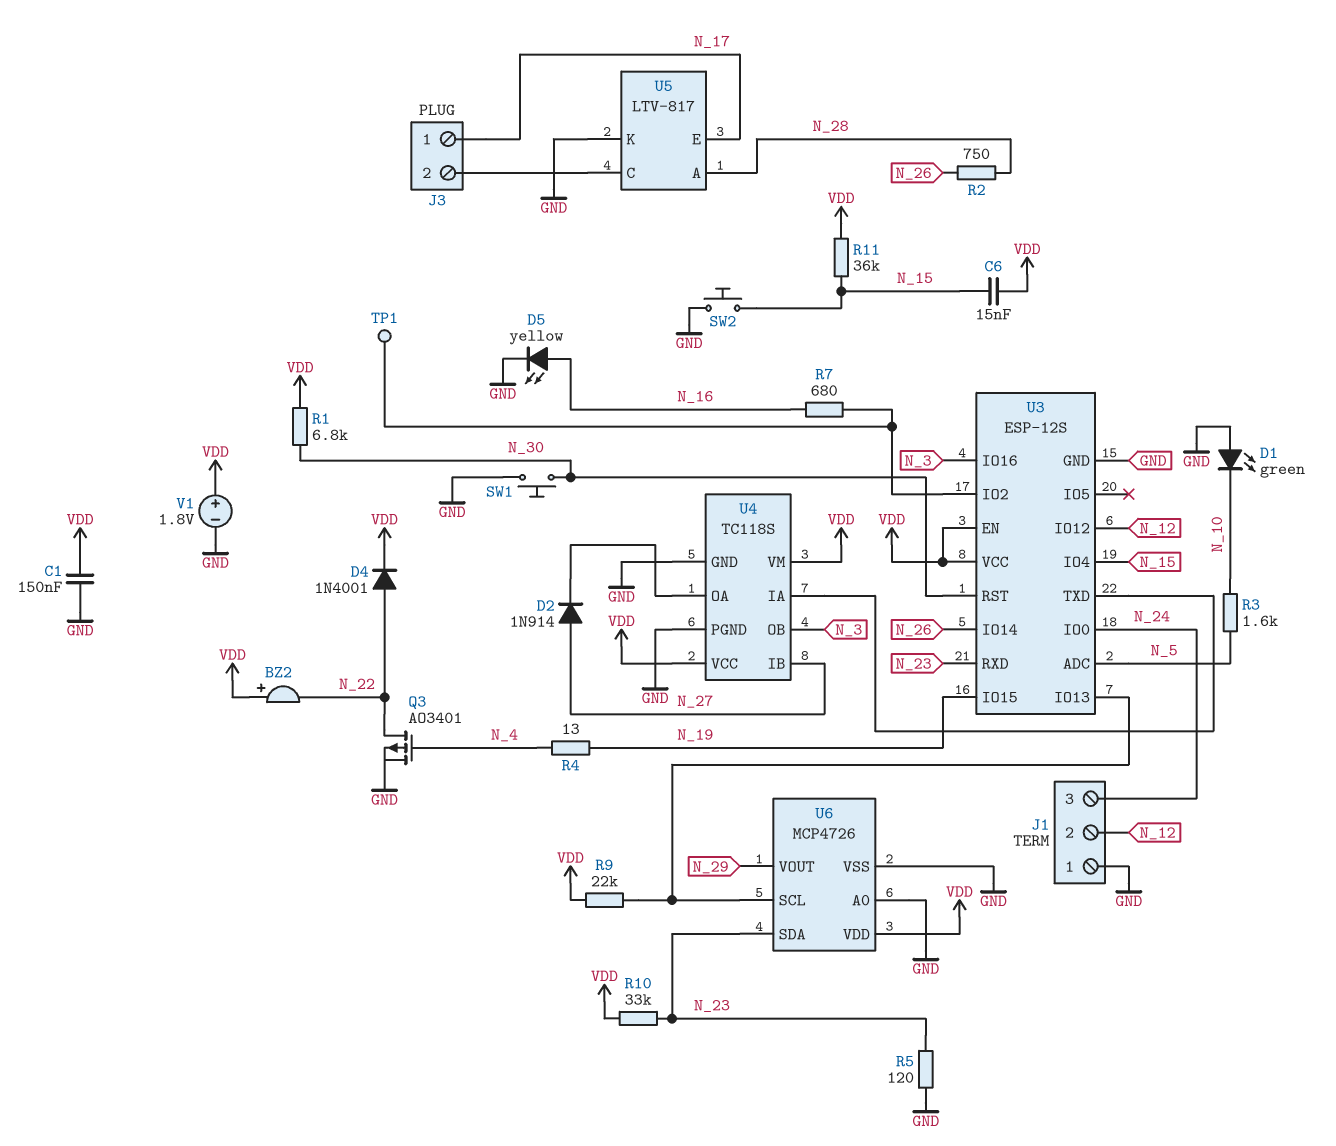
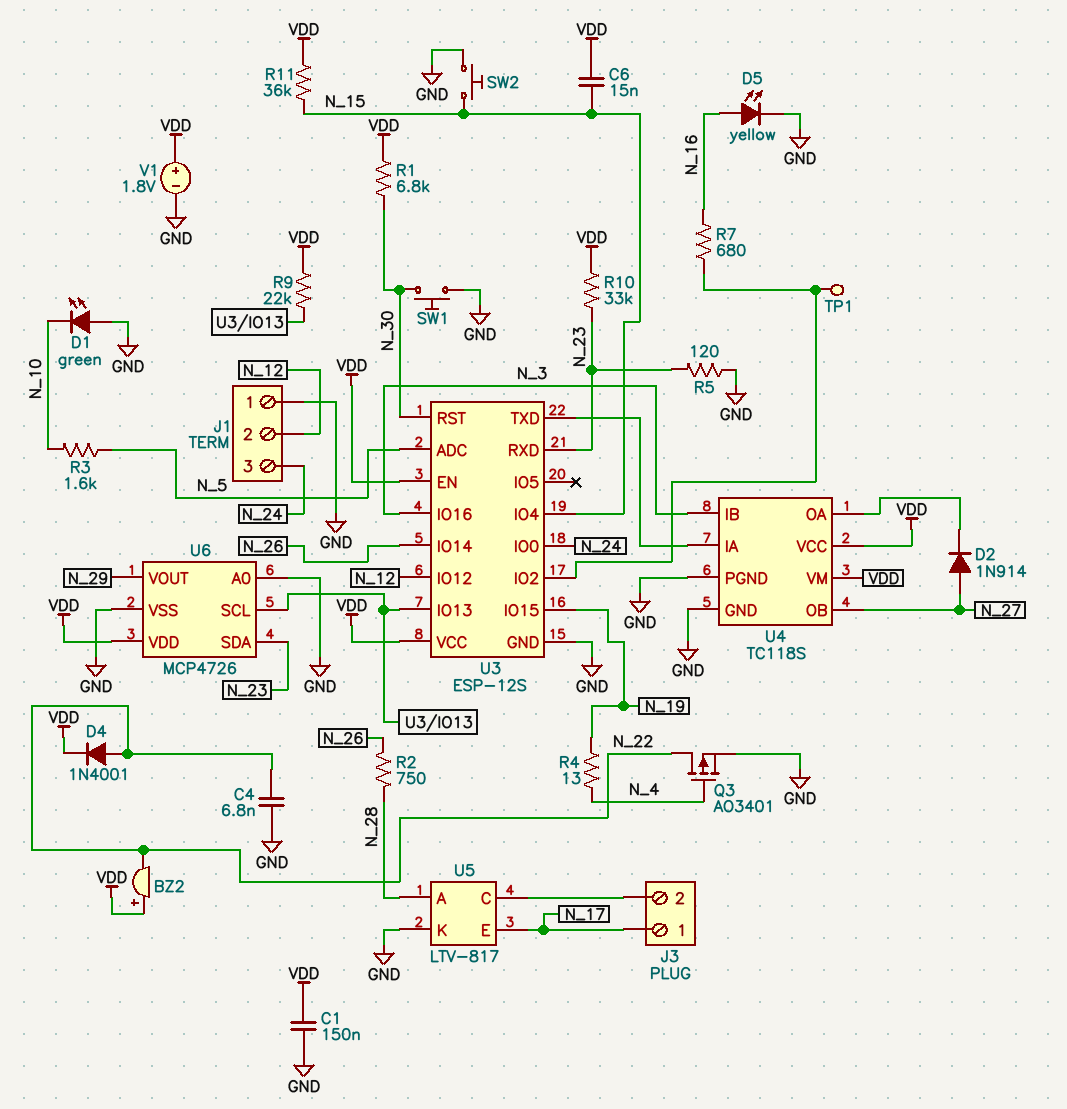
C4: none -> 6.8nF (GND, N_22)
U4 pin IB: N_27 -> N_3
U4 pin OB: N_3 -> N_27

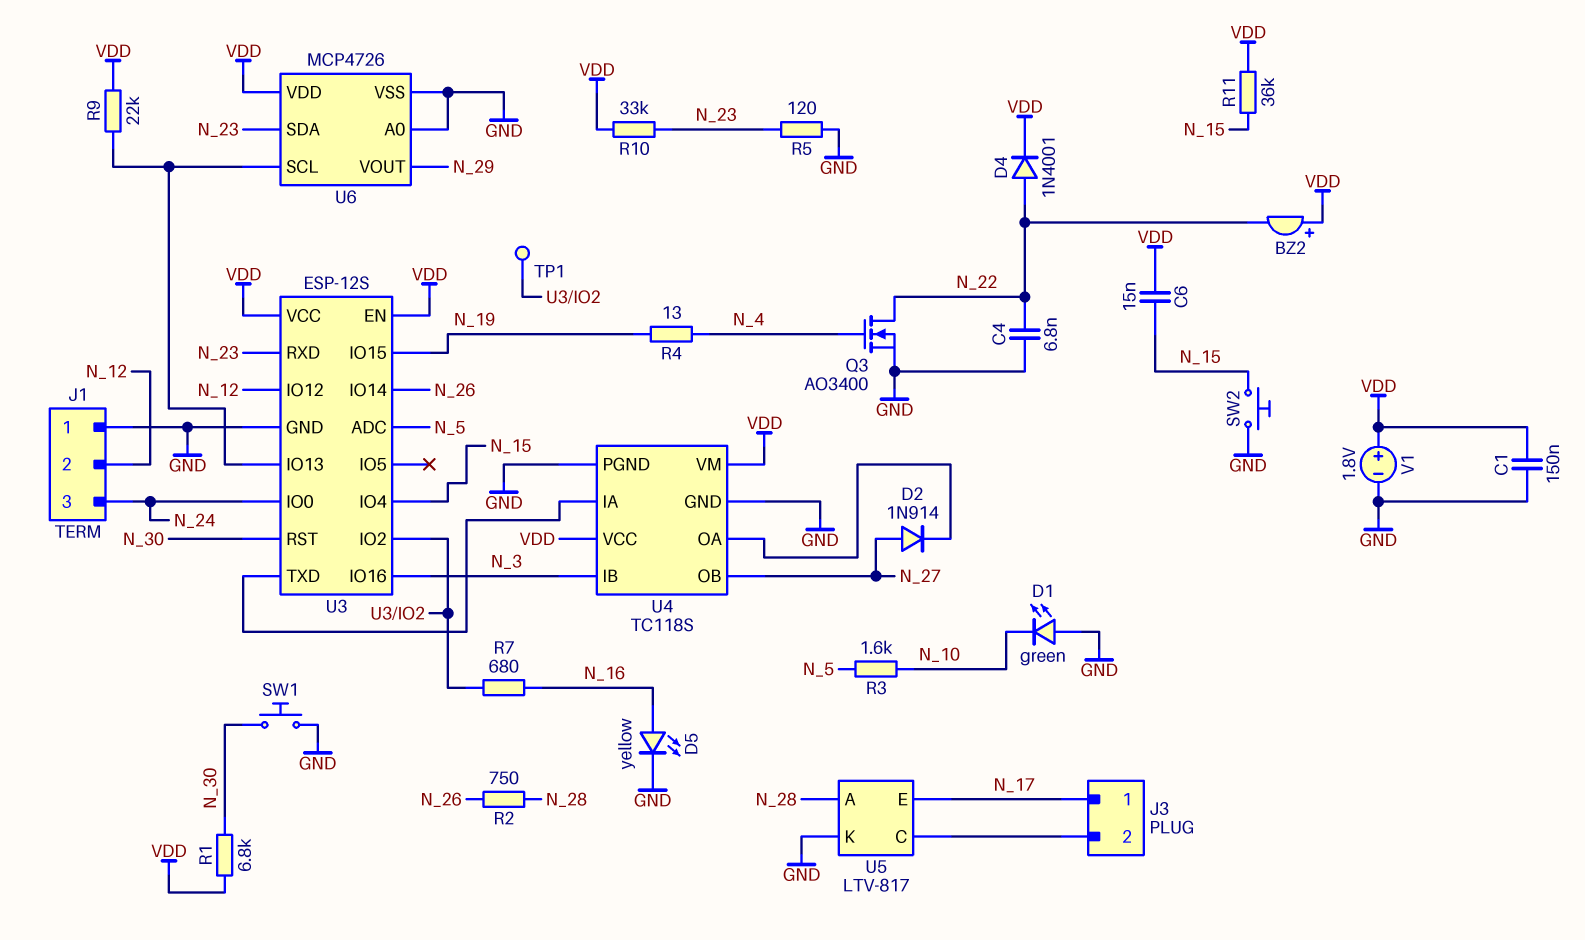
Q3: PMOS AO3401 (G N_4, D N_22, S GND) -> NMOS AO3400 (G N_4, D N_22, S GND)

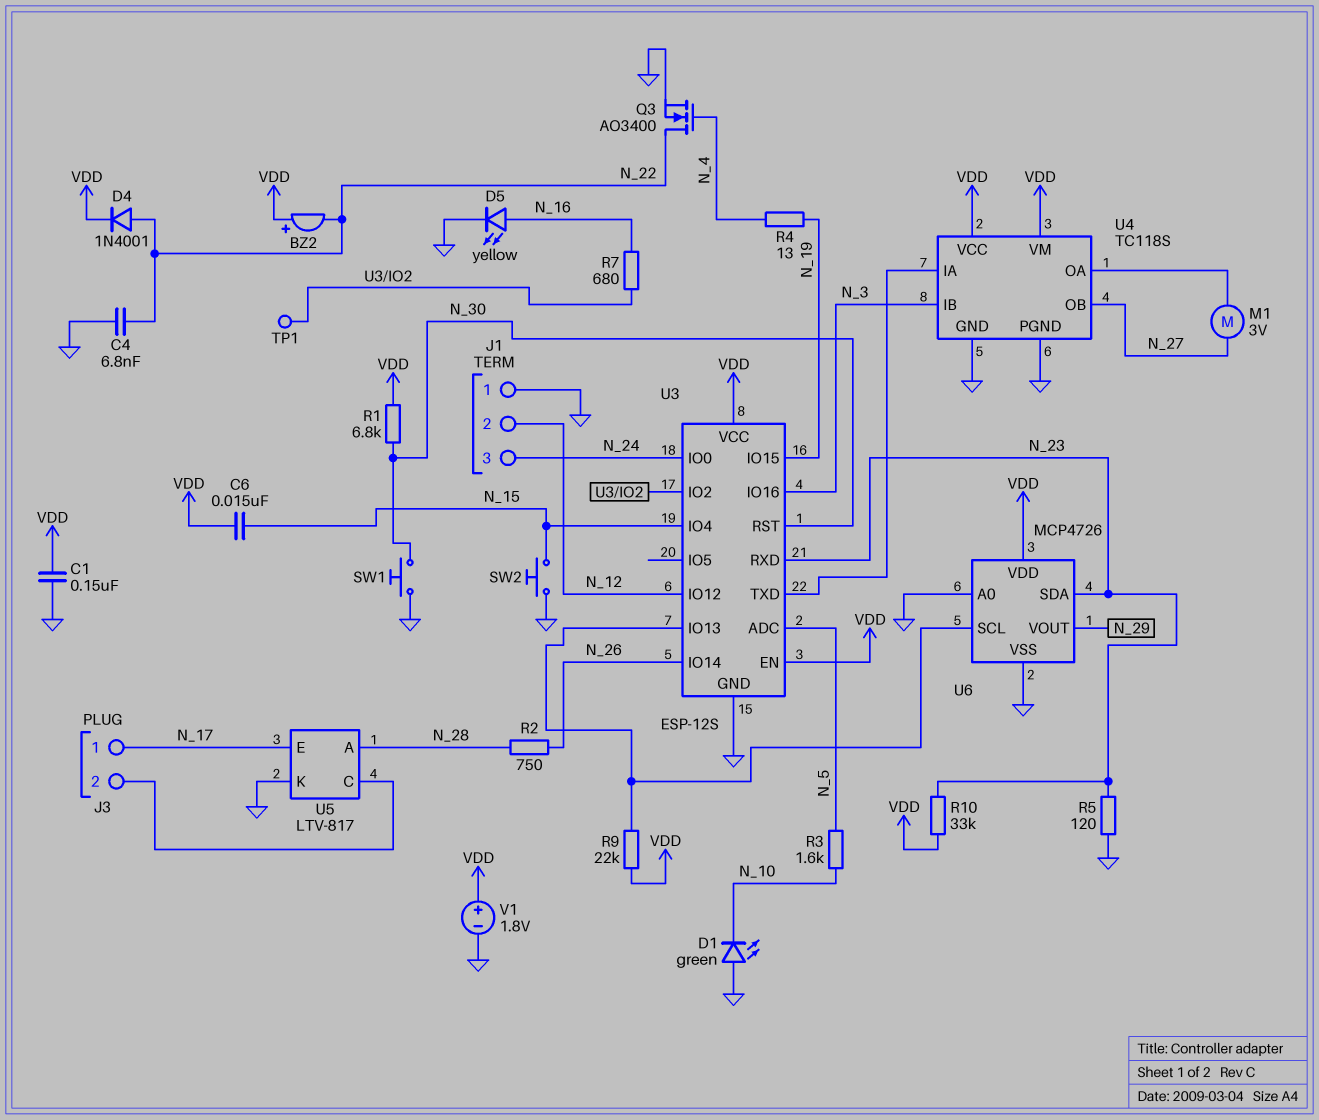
D2: diode 1N914 (A N_27, K U4/OA) -> none
M1: none -> motor 3V (N_27, U4/OA)
R11: 36k (N_15, VDD) -> none

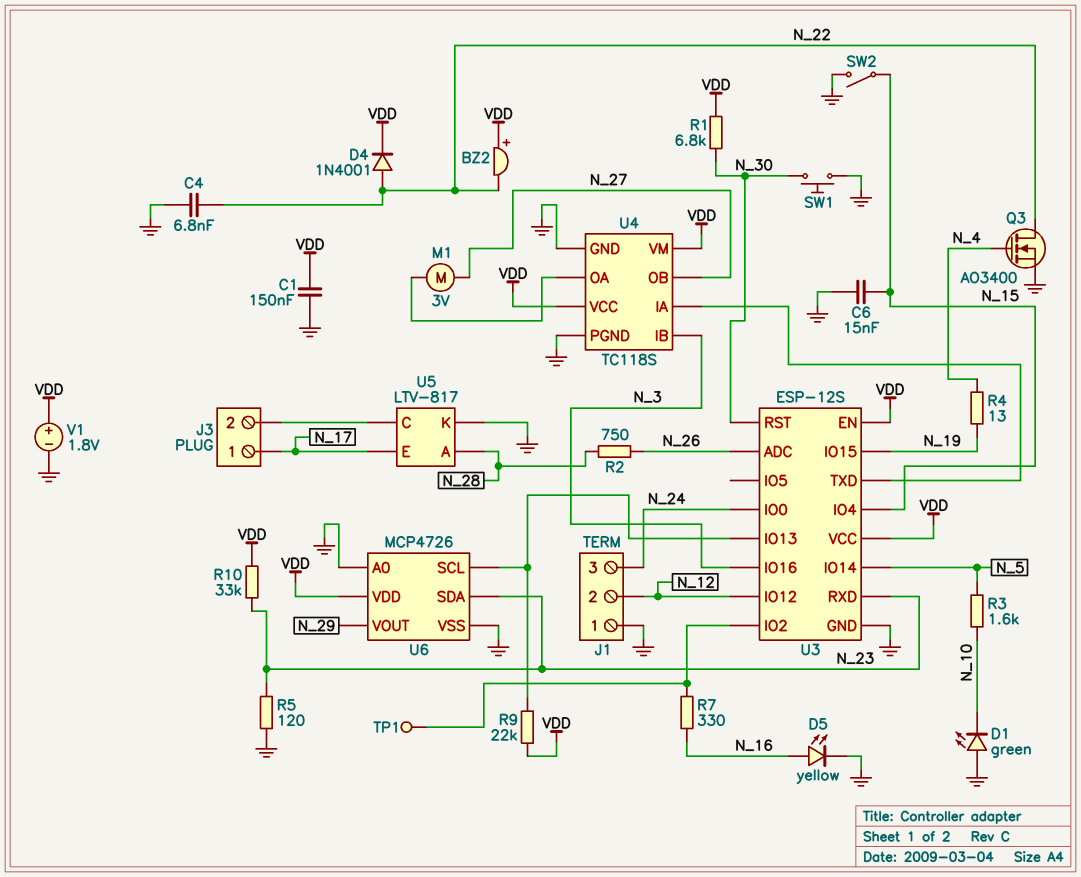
C6: 15nF (N_15, VDD) -> 15nF (GND, N_15)
R7: 680 (N_16, U3/IO2) -> 330 (N_16, U3/IO2)
SW2: button (GND, N_15) -> switch (GND, N_15)
U3 pin ADC: N_5 -> N_26
U3 pin IO14: N_26 -> N_5

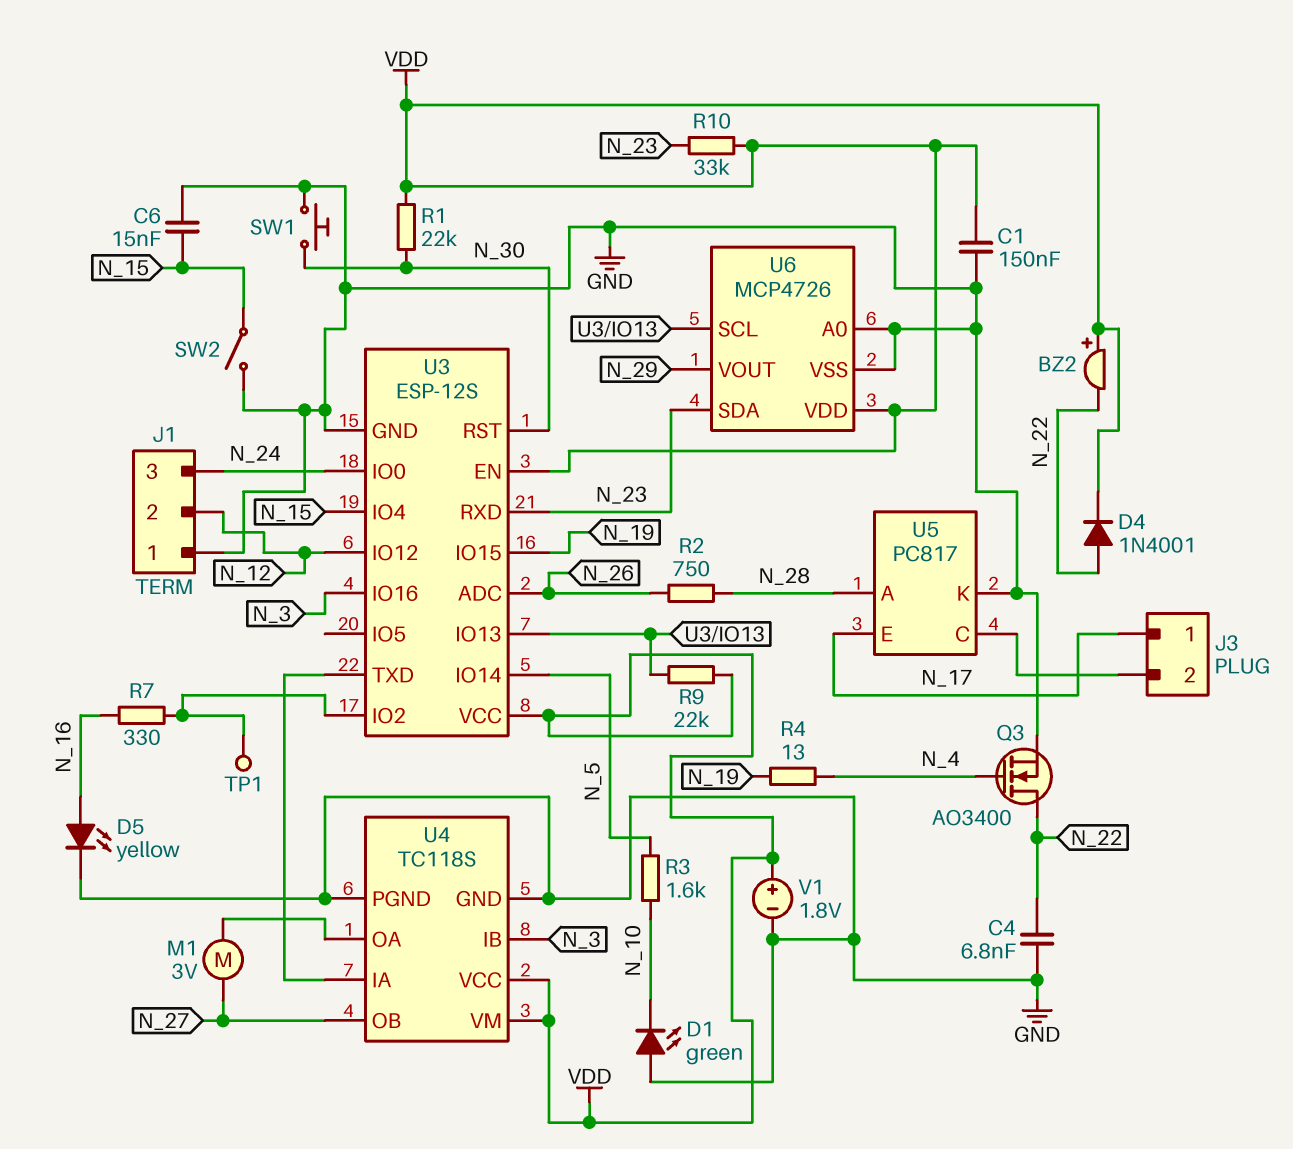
R1: 6.8k (N_30, VDD) -> 22k (N_30, VDD)
R5: 120 (GND, N_23) -> none
U5: LTV-817 -> PC817

